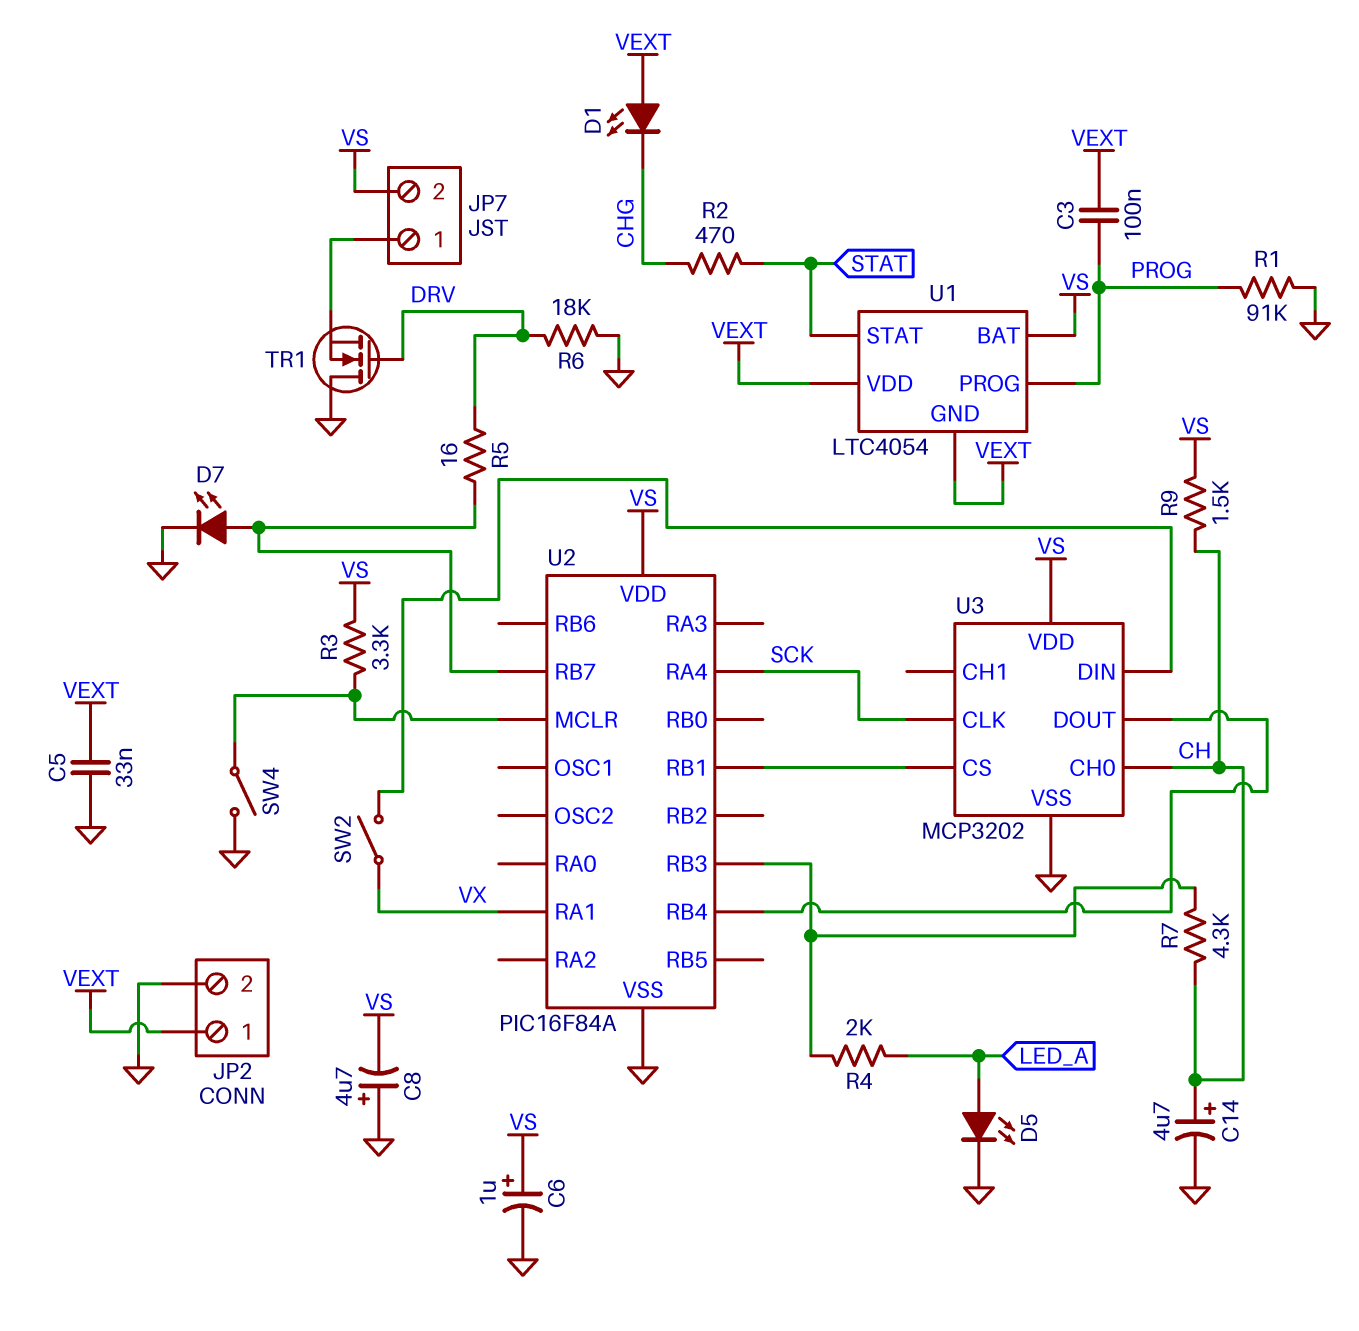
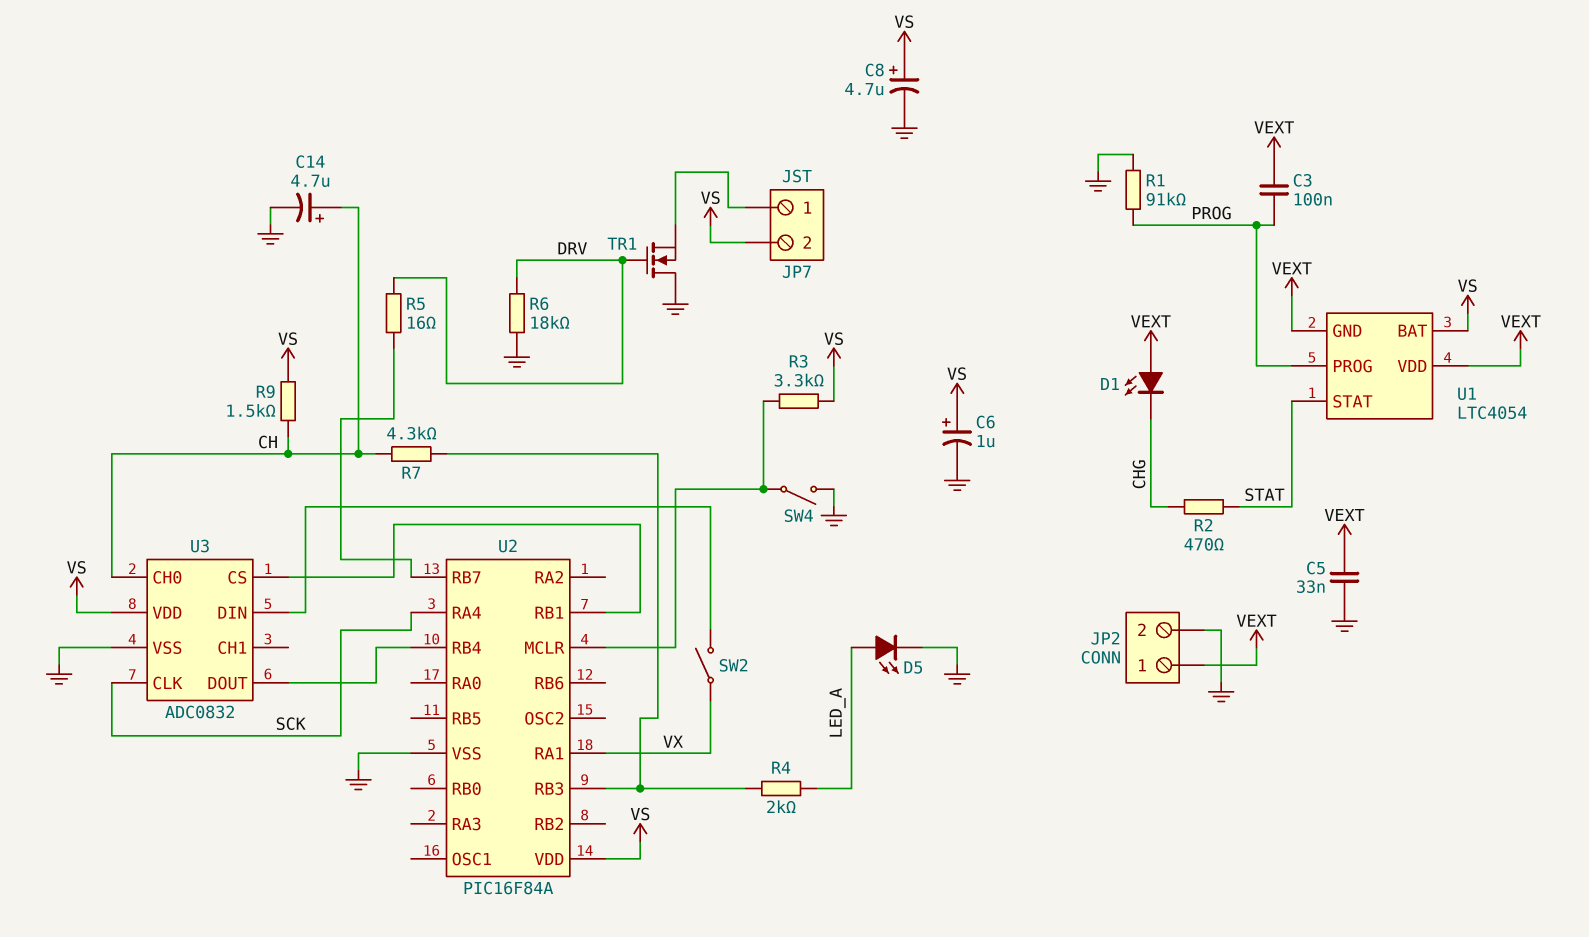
C8: 4.7uF (plus GND, minus VS) -> 4.7uF (plus VS, minus GND)
D7: LED (A U2/RB7, K GND) -> none
U3: MCP3202 -> ADC0832

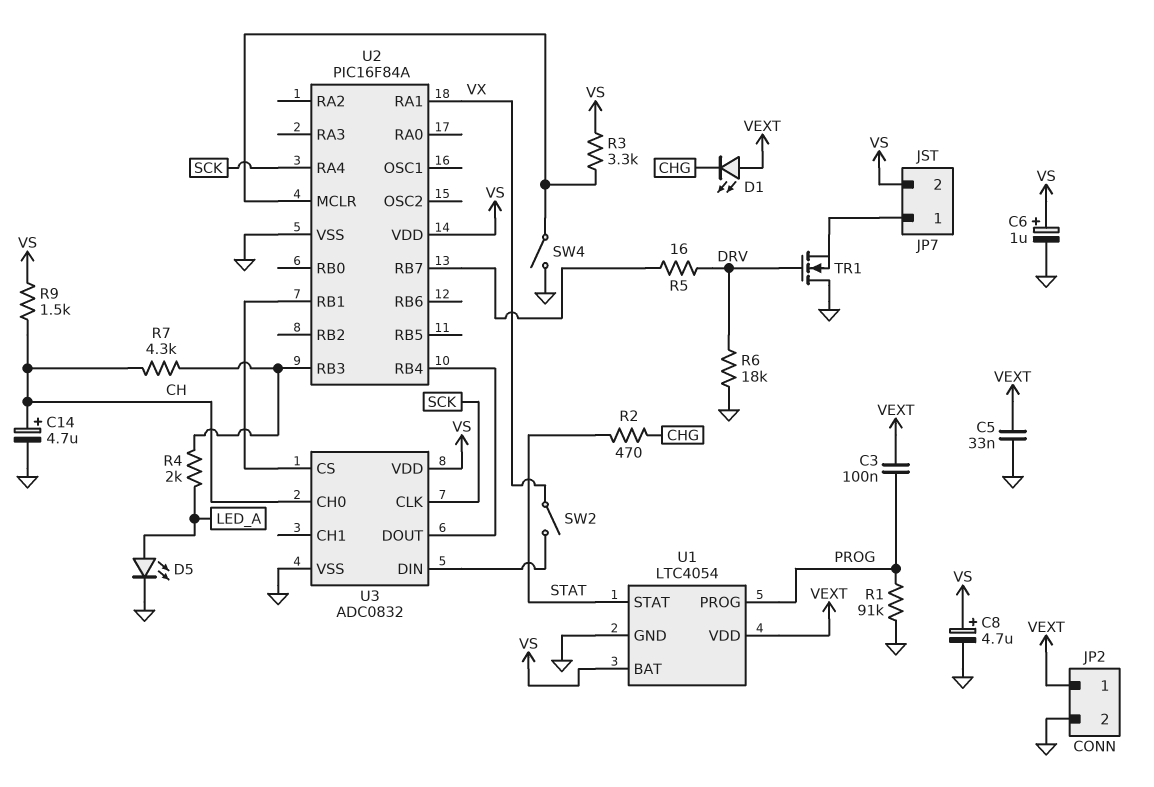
U1 pin GND: VEXT -> GND

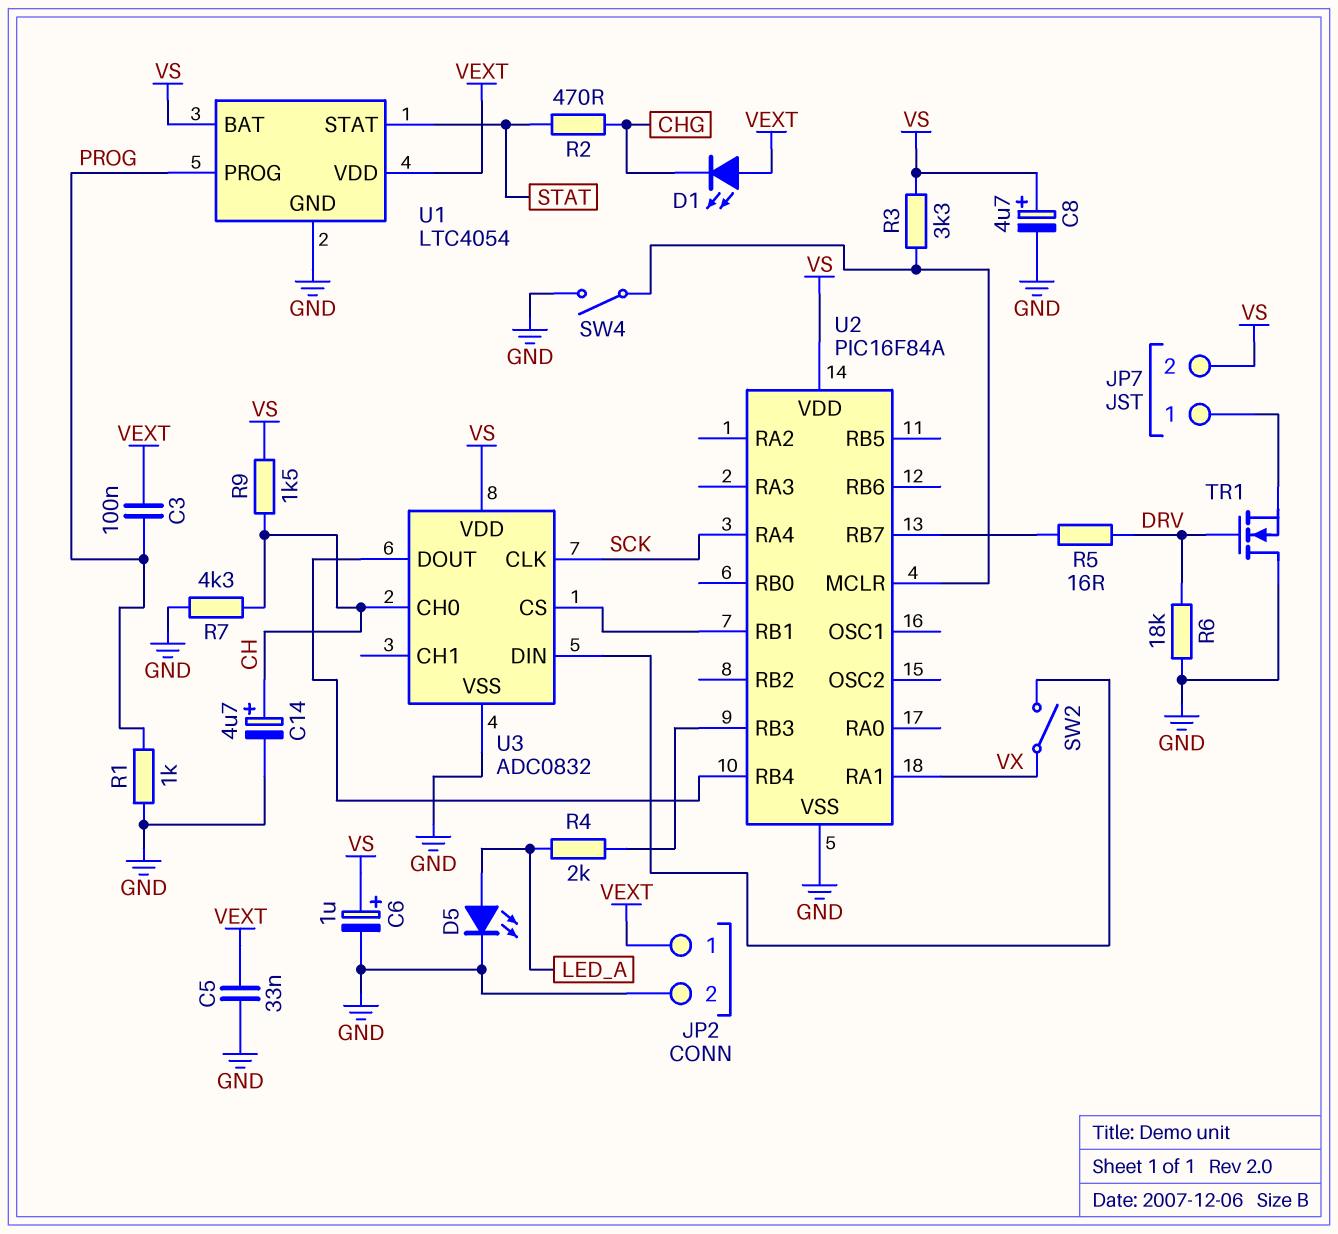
R1: 91k (GND, PROG) -> 1k (GND, PROG)
R7: 4.3k (CH, U2/RB3) -> 4.3k (CH, GND)

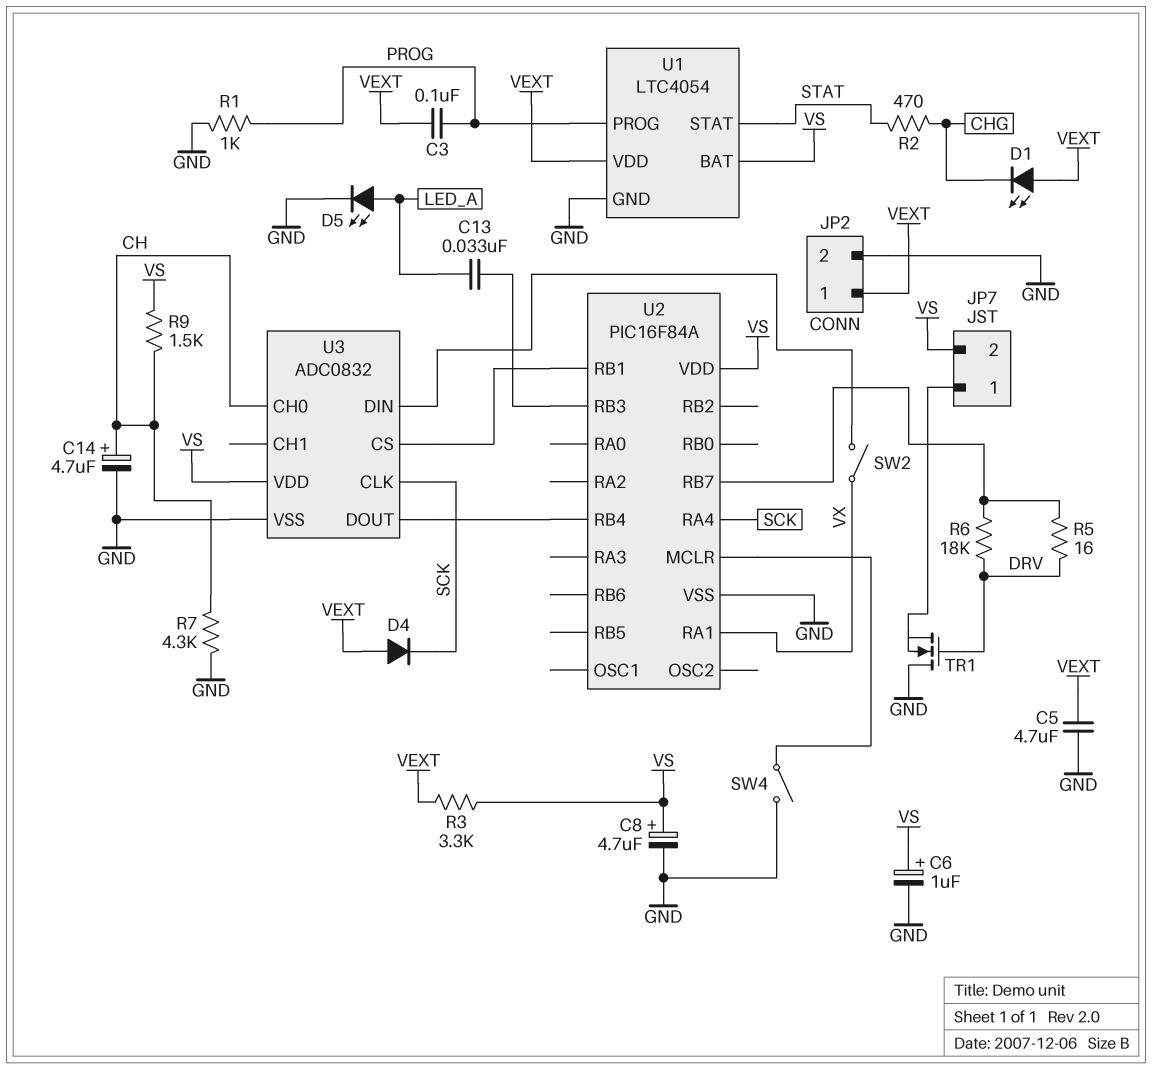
C5: 33nF (GND, VEXT) -> 4.7uF (GND, VEXT)
C13: none -> 33nF (LED_A, U2/RB3)
D4: none -> diode (A VEXT, K SCK)
R3: 3.3k (U2/MCLR, VS) -> 3.3k (VEXT, VS)
R4: 2k (LED_A, U2/RB3) -> none
R6: 18k (DRV, GND) -> 18k (DRV, U2/RB7)

